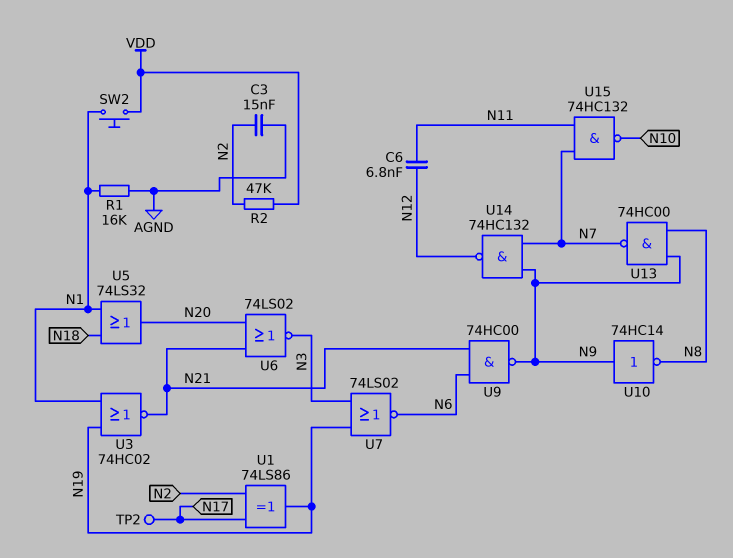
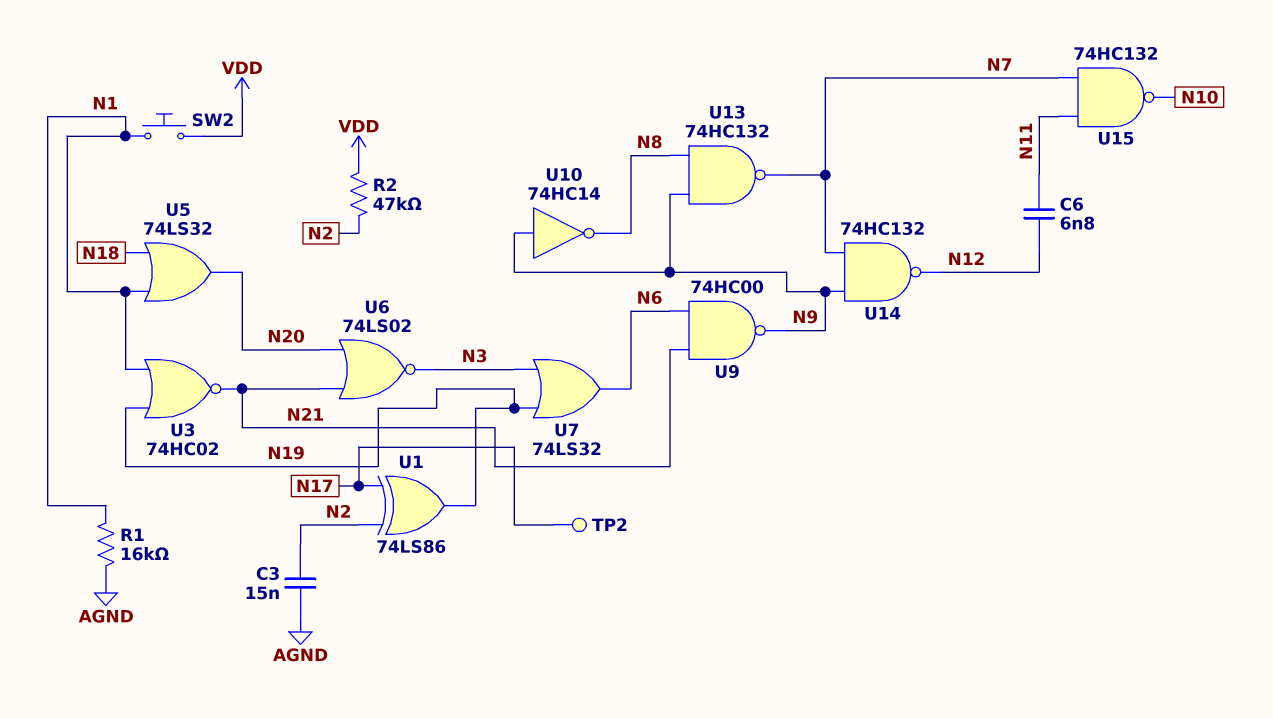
U7: NOR 74LS02 (in N3, in N19, out N6) -> OR 74LS32 (in N3, in N19, out N6)
U13: NAND 74HC00 (in N8, in N9, out N7) -> NAND 74HC132 (in N8, in N9, out N7)

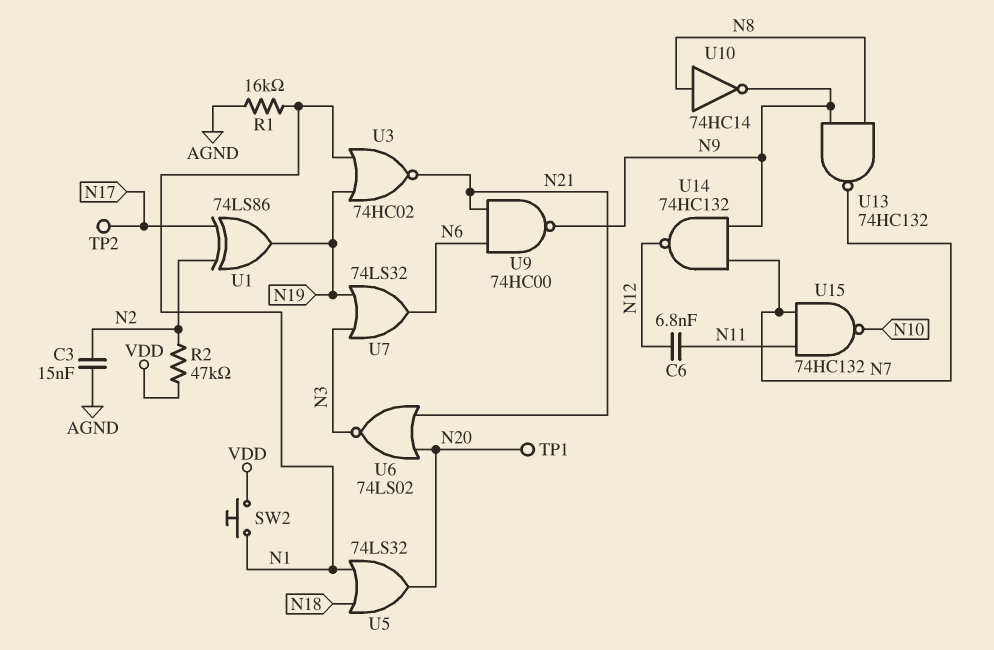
TP1: none -> test point (N20)
U10: NOT 74HC14 (in N9, out N8) -> NOT 74HC14 (in N8, out N9)

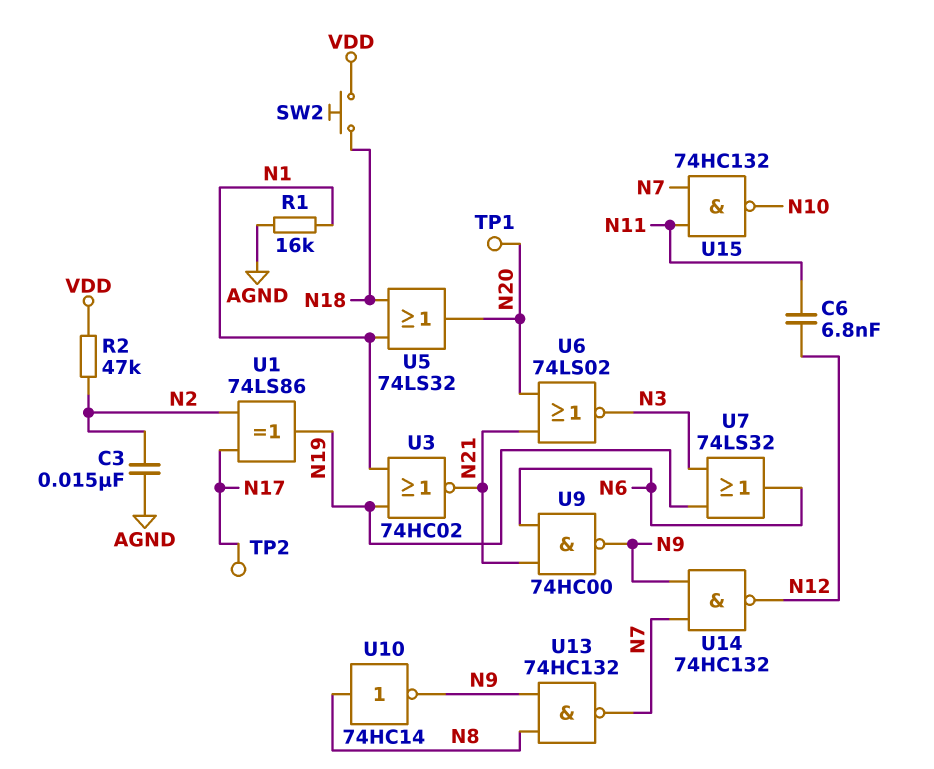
SW2: button (N1, VDD) -> button (N18, VDD)

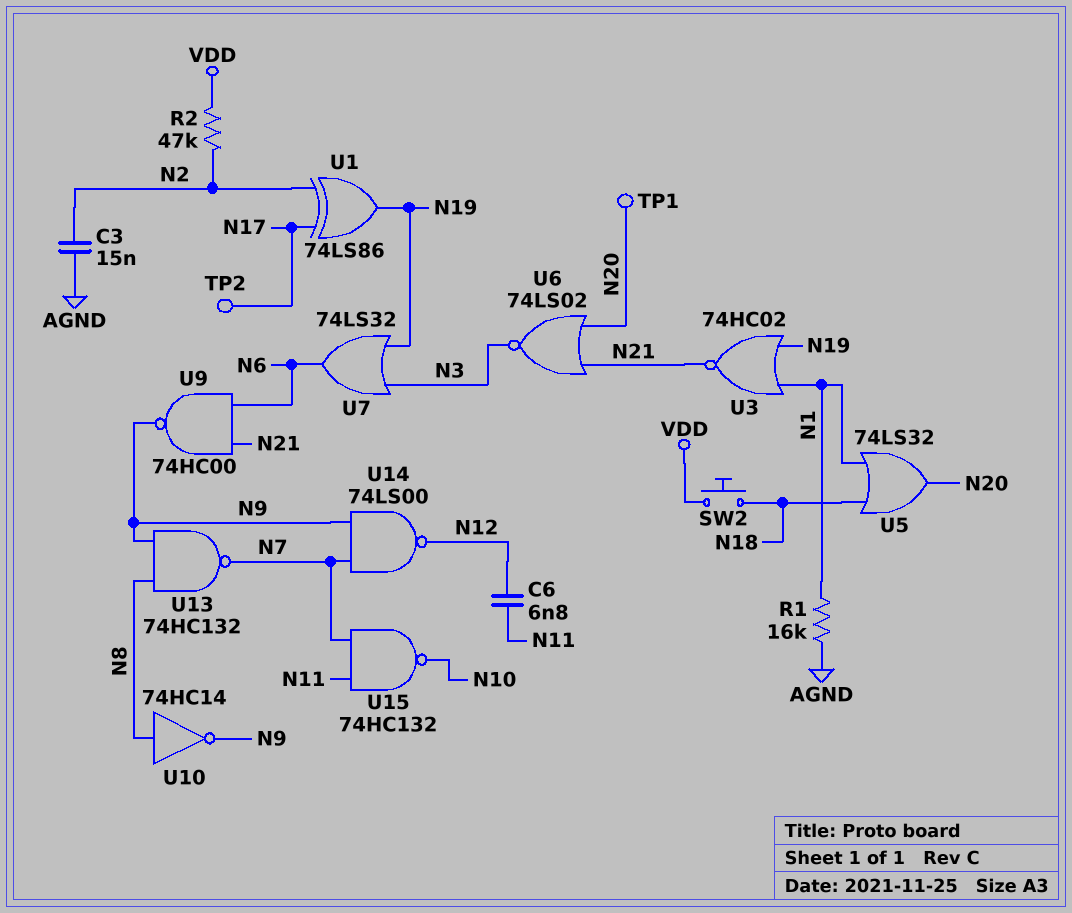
U14: NAND 74HC132 (in N7, in N9, out N12) -> NAND 74LS00 (in N7, in N9, out N12)

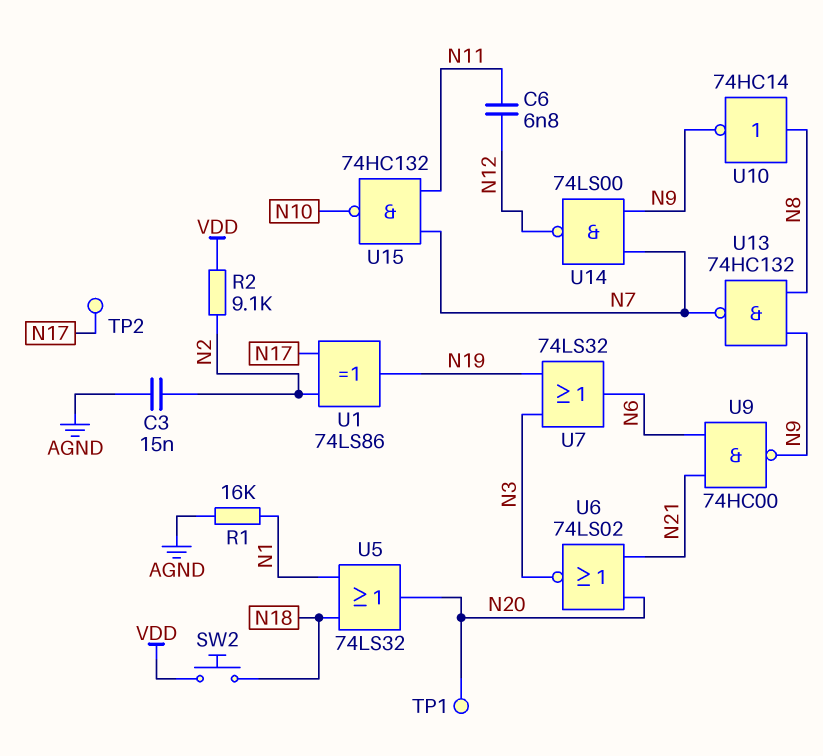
R2: 47k (N2, VDD) -> 9.1k (N2, VDD)
U3: NOR 74HC02 (in N1, in N19, out N21) -> none

